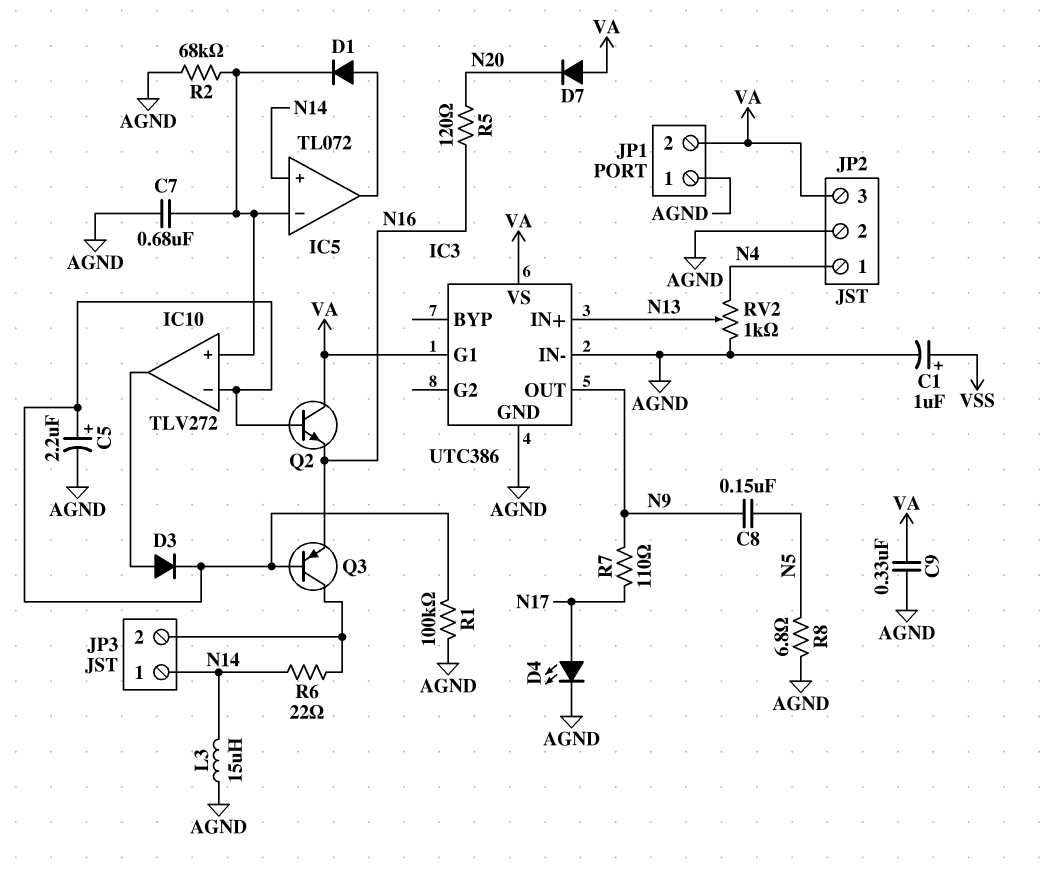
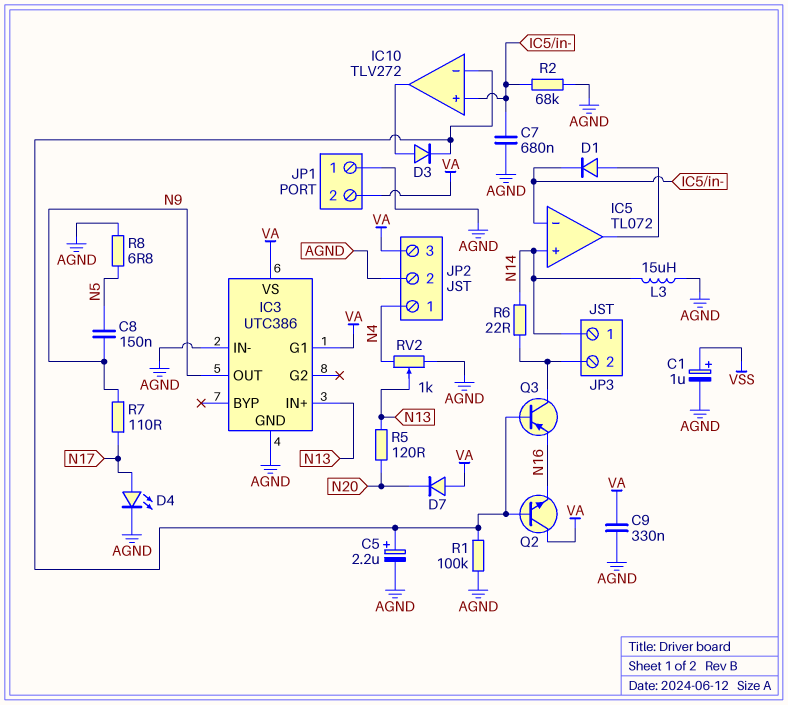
R5: 120 (N16, N20) -> 120 (N13, N20)

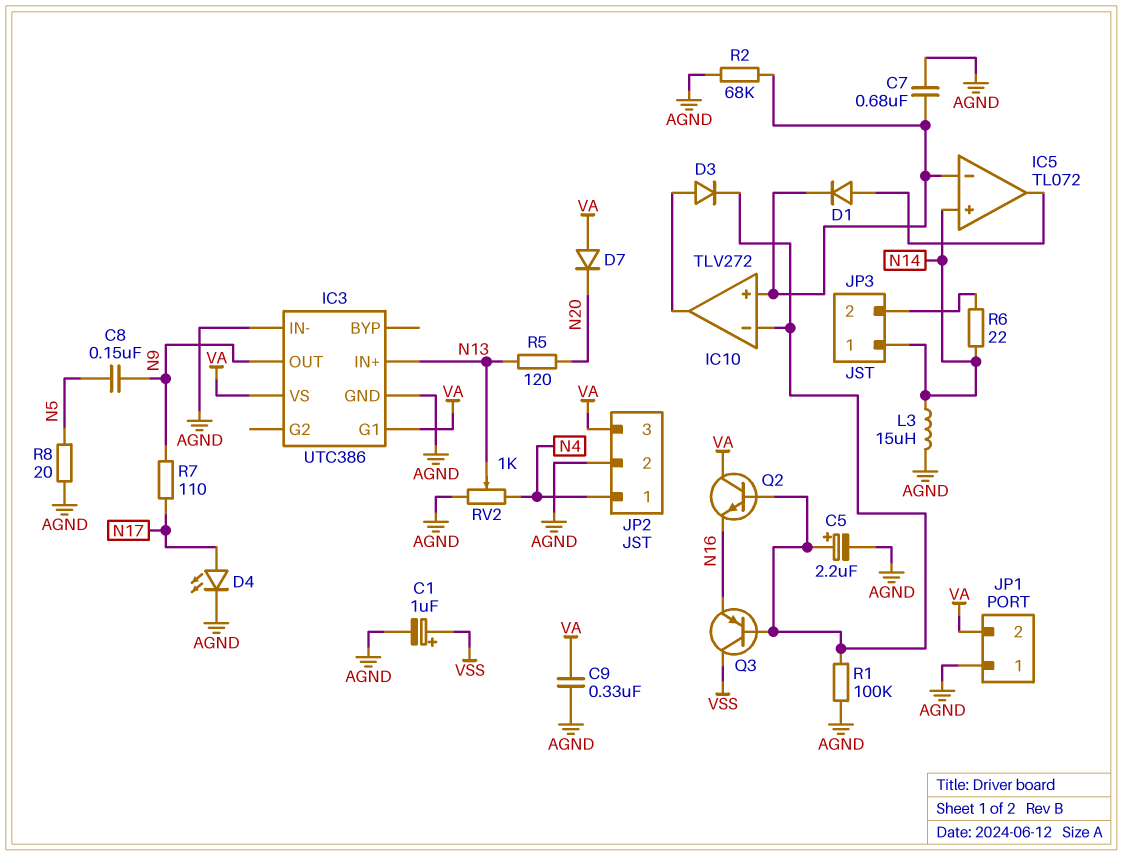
Q3: PNP (B IC10/in-, C JP3/2, E N16) -> PNP (B IC10/in-, C VSS, E N16)
R8: 6.8 (AGND, N5) -> 20 (AGND, N5)

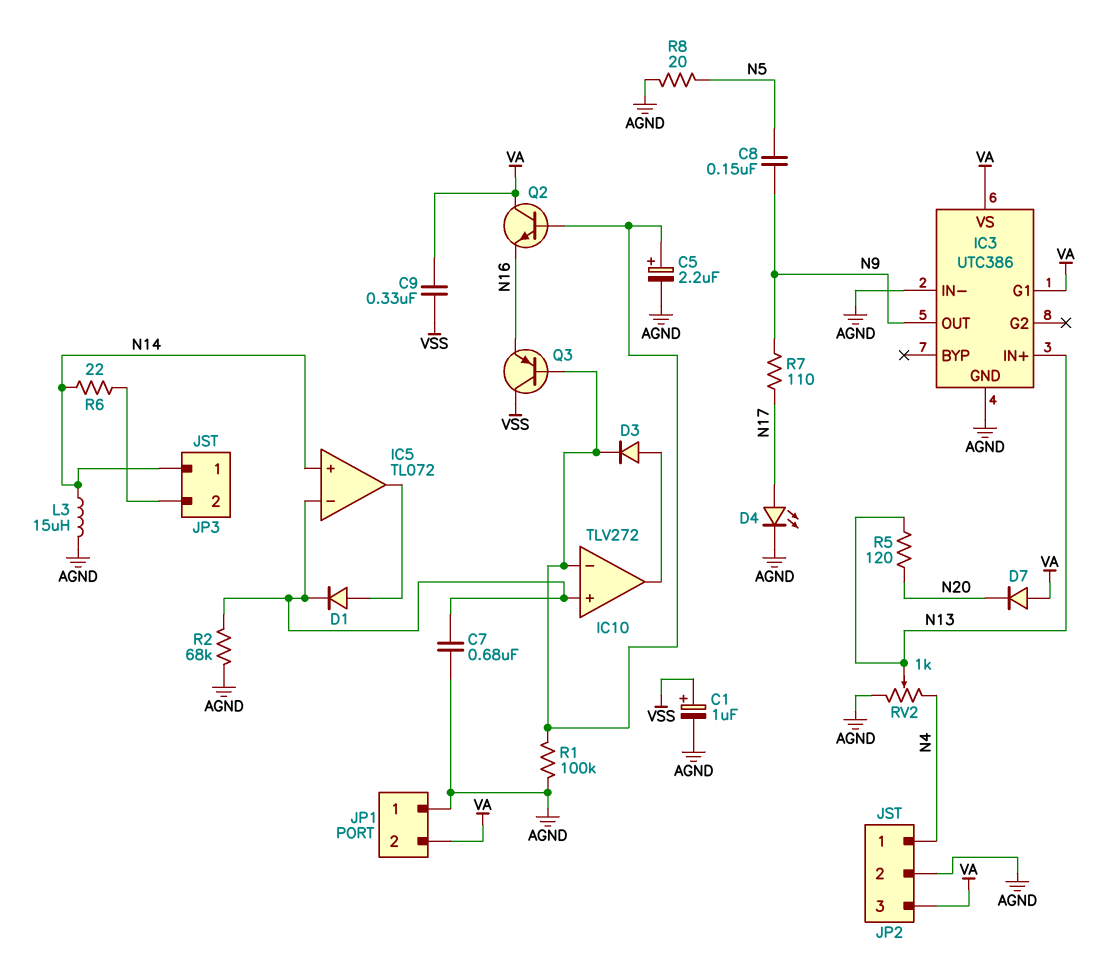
C9: 330nF (AGND, VA) -> 330nF (VA, VSS)

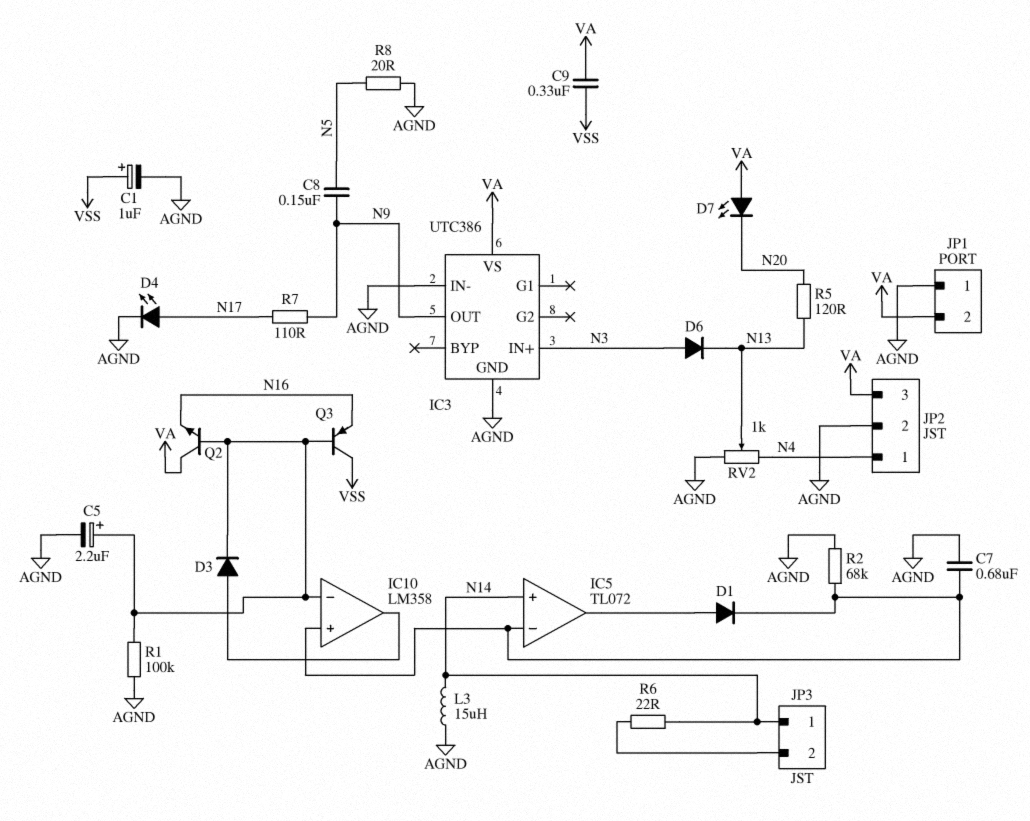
D6: none -> diode (A N3, K N13)
D7: diode (A VA, K N20) -> LED (A VA, K N20)
IC3 pin G1: VA -> none
IC3 pin IN+: N13 -> N3
IC10: TLV272 -> LM358

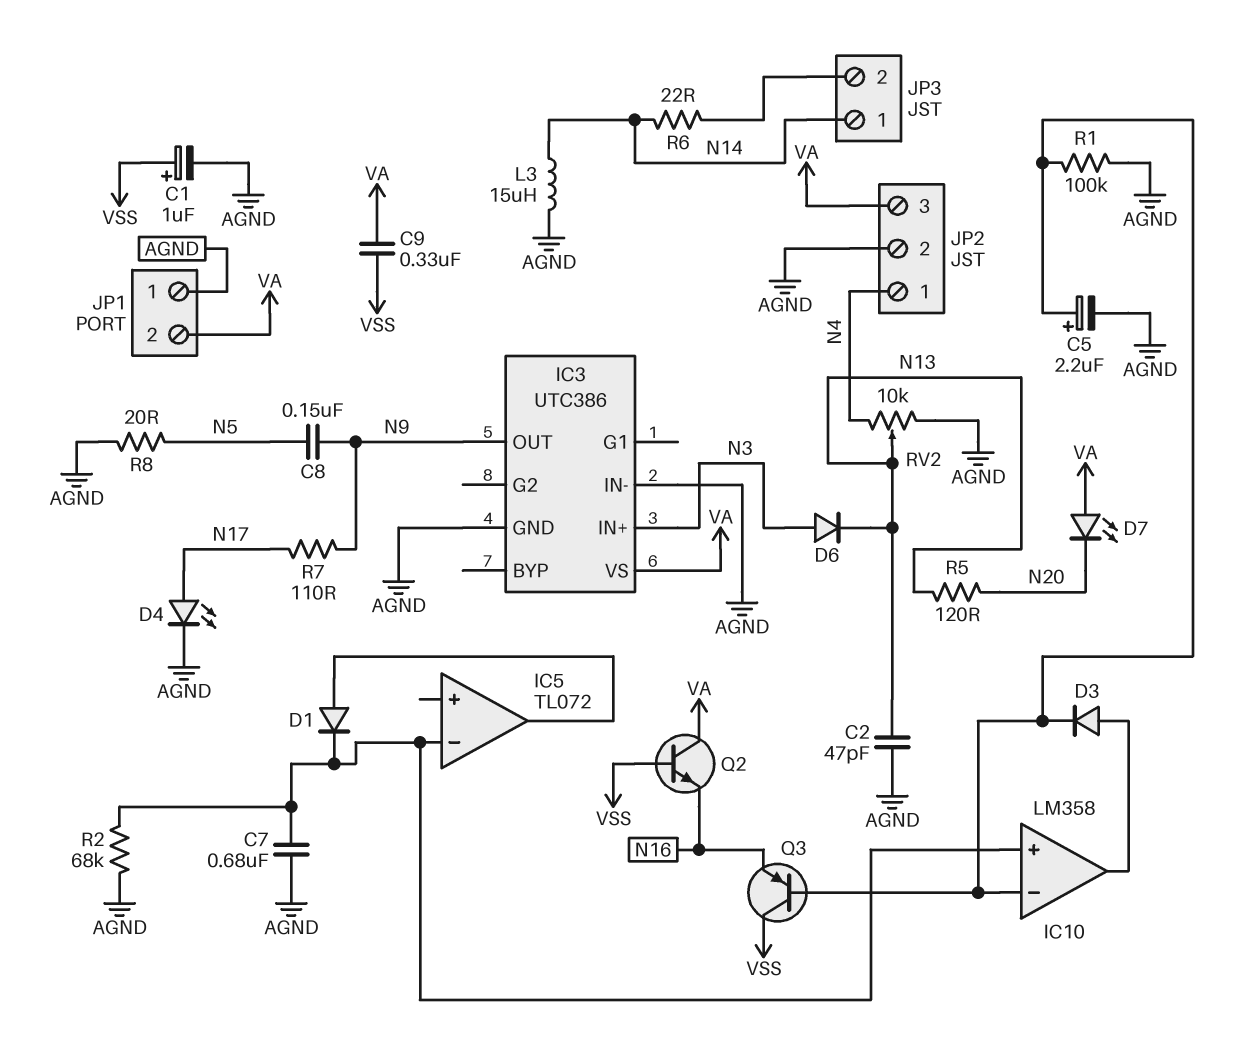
C2: none -> 47pF (AGND, N13)
IC5 pin in+: N14 -> none
Q2: NPN (B IC10/in-, C VA, E N16) -> NPN (B VSS, C VA, E N16)
RV2: 1k (AGND, N4, wiper N13) -> 10k (AGND, N4, wiper N13)

